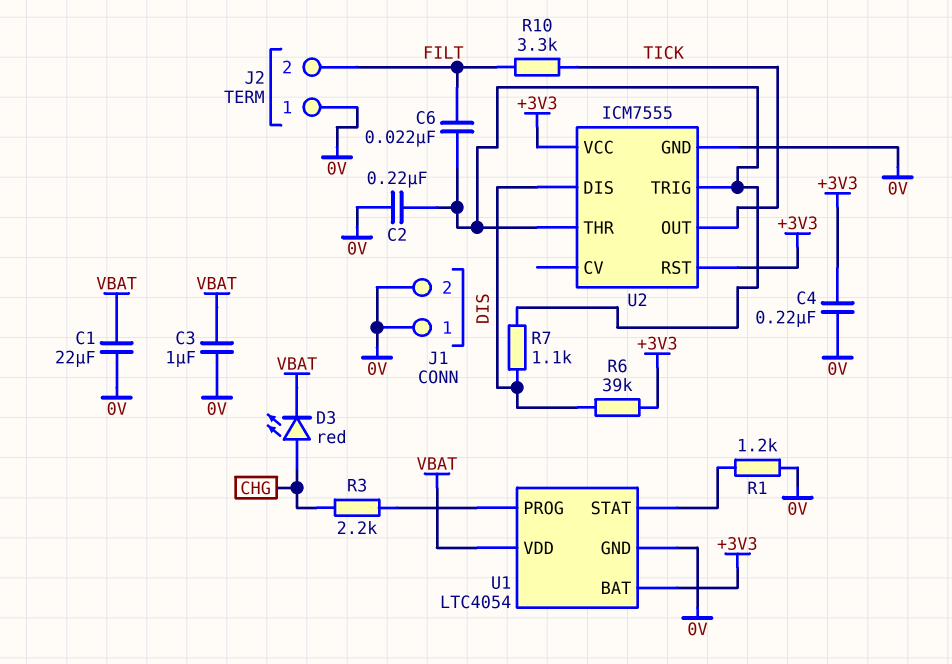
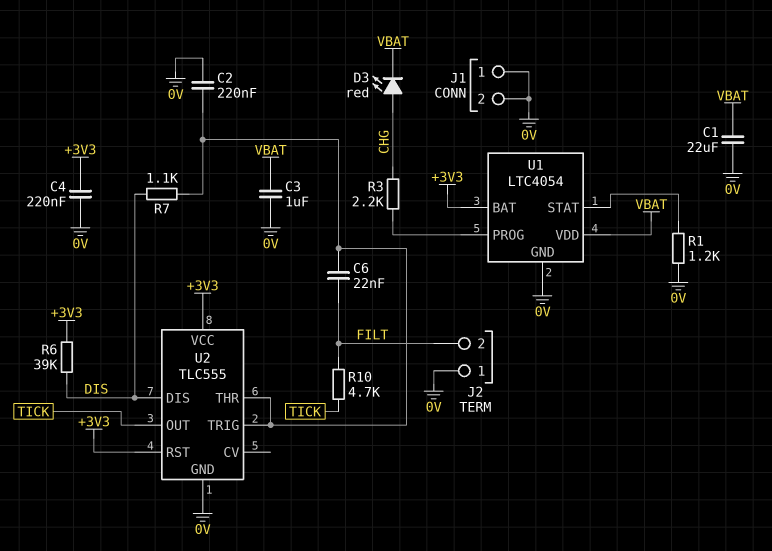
R10: 3.3k (FILT, TICK) -> 4.7k (FILT, TICK)
U2: ICM7555 -> TLC555

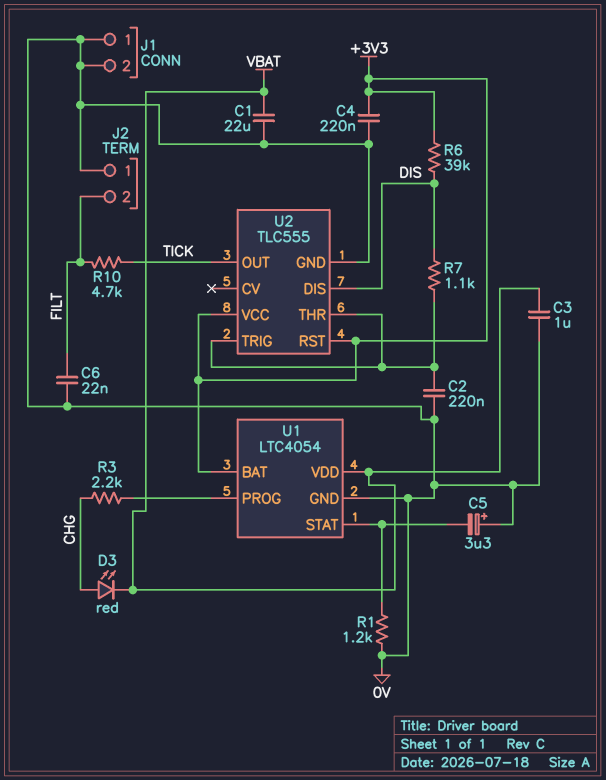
C5: none -> 3.3uF (plus 0V, minus U1/STAT)
C6: 22nF (FILT, U2/THR) -> 22nF (0V, FILT)

